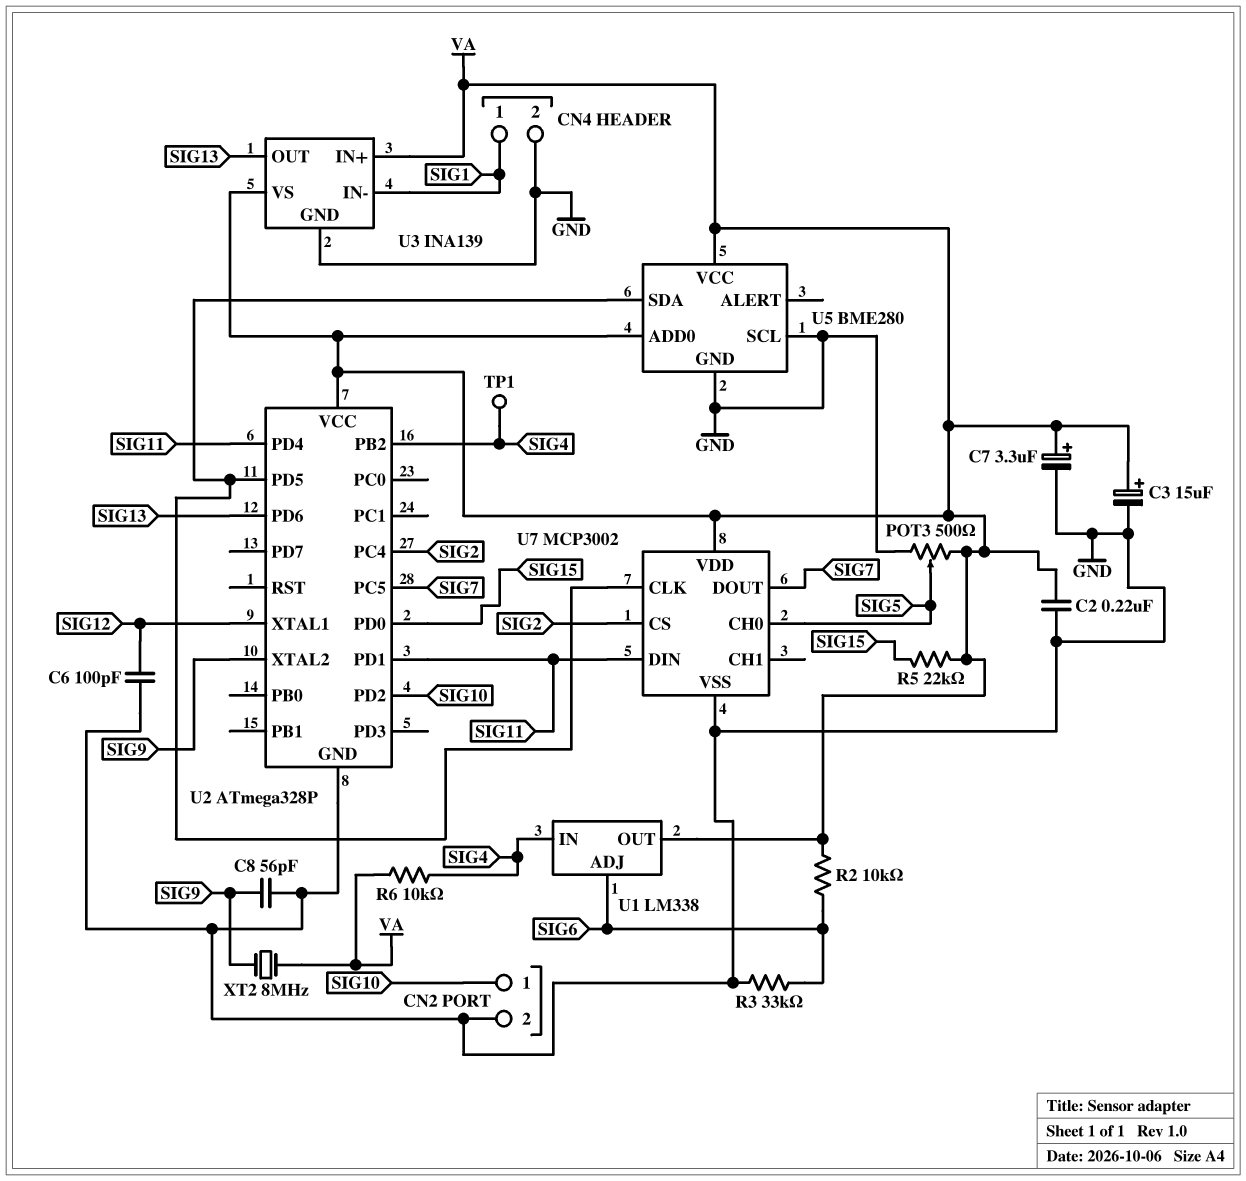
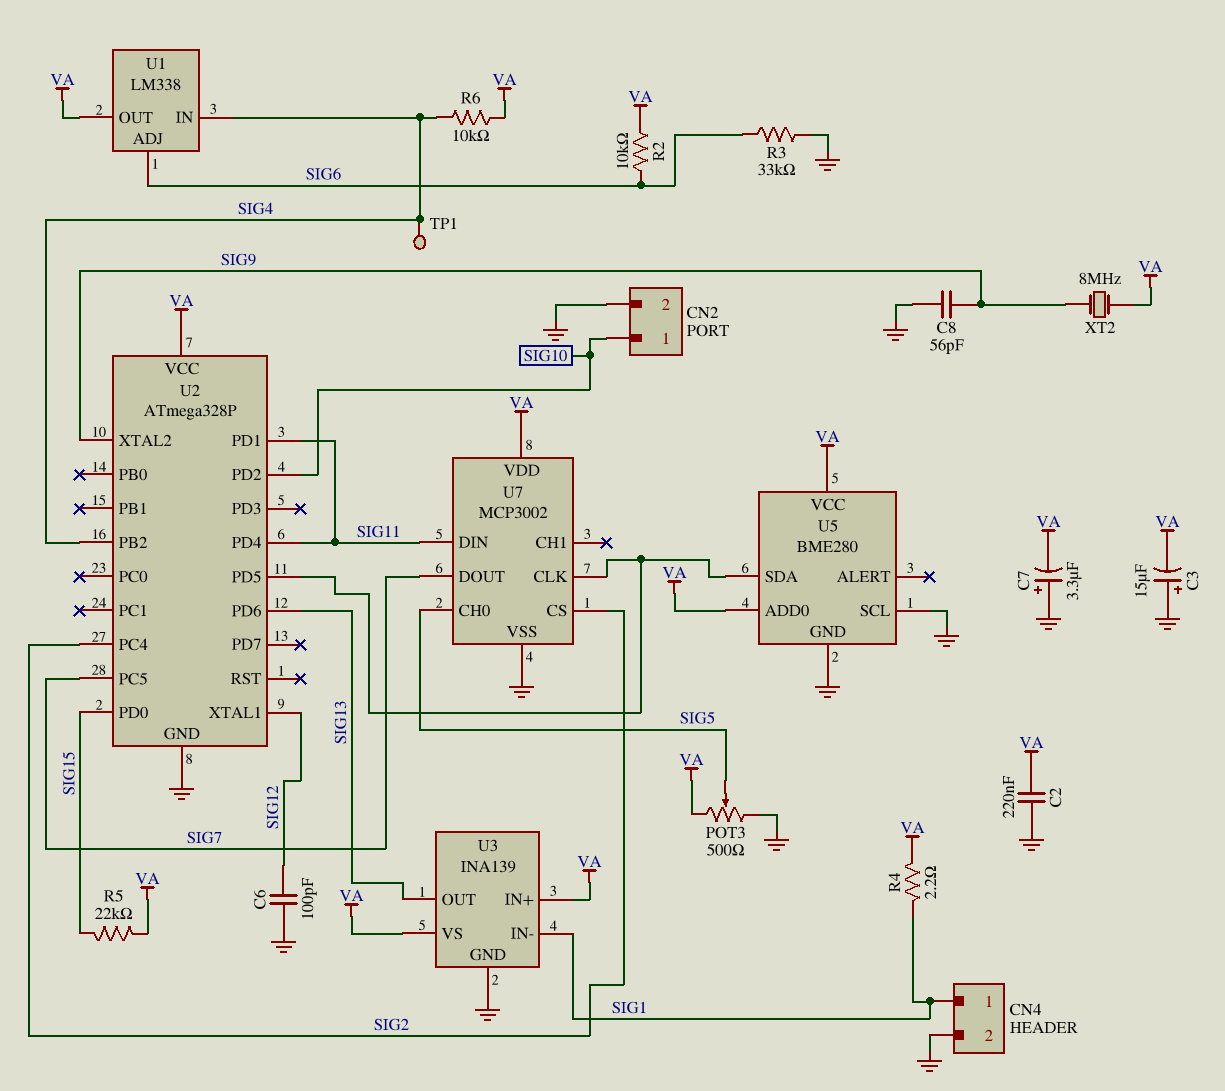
C3: 15uF (plus VA, minus GND) -> 15uF (plus GND, minus VA)
C7: 3.3uF (plus VA, minus GND) -> 3.3uF (plus GND, minus VA)
R4: none -> 2.2 (SIG1, VA)

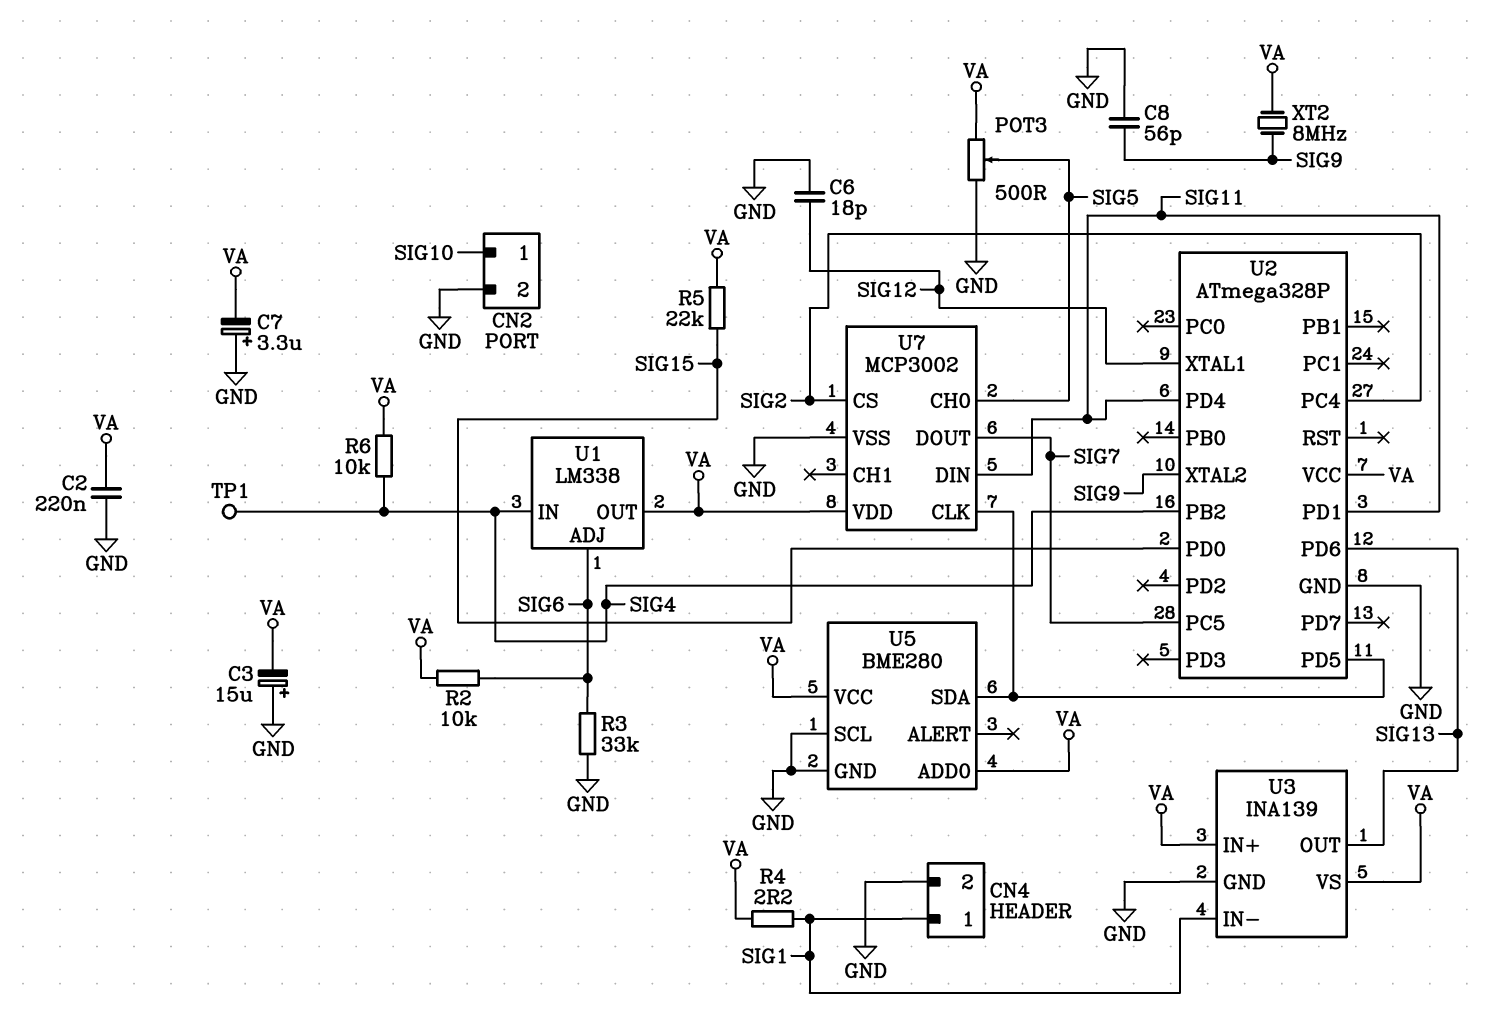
C6: 100pF (GND, SIG12) -> 18pF (GND, SIG12)
U2 pin PD2: SIG10 -> none

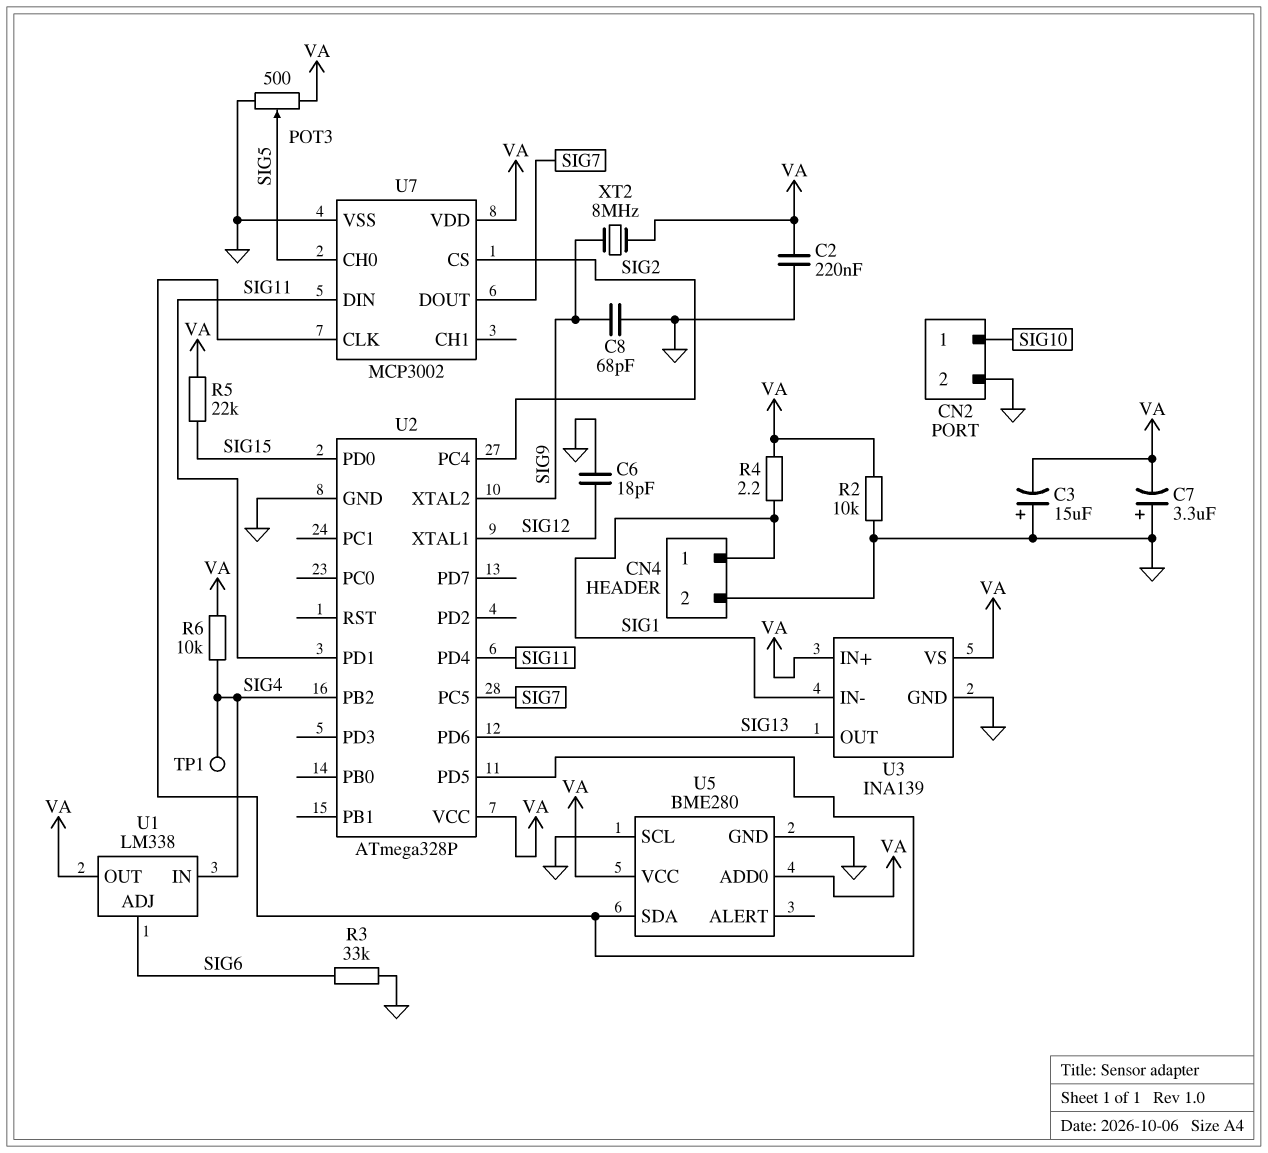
C8: 56pF (GND, SIG9) -> 68pF (GND, SIG9)
R2: 10k (SIG6, VA) -> 10k (GND, VA)

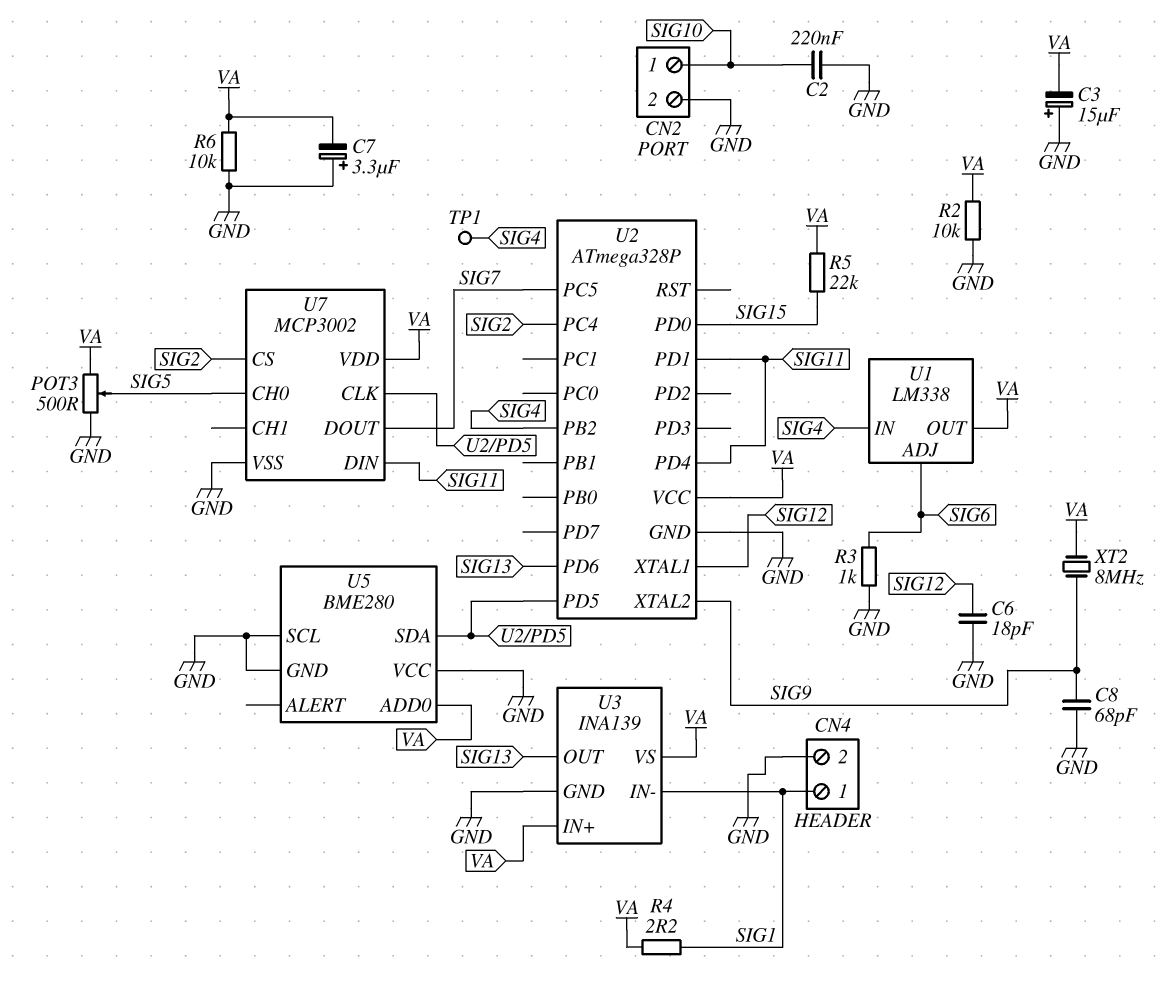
C2: 220nF (GND, VA) -> 220nF (GND, SIG10)
R3: 33k (GND, SIG6) -> 1k (GND, SIG6)
R6: 10k (SIG4, VA) -> 10k (GND, VA)
U5 pin VCC: VA -> GND

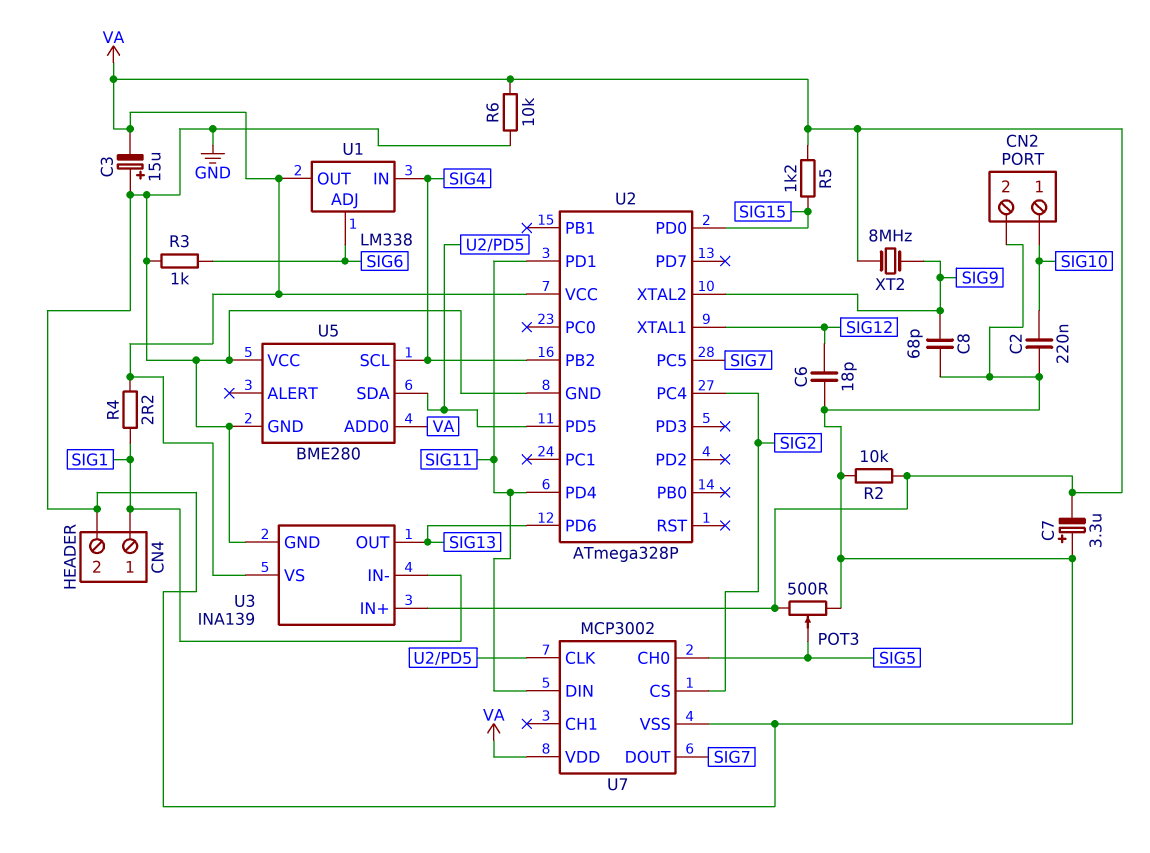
R5: 22k (SIG15, VA) -> 1.2k (SIG15, VA)
TP1: test point (SIG4) -> none
U5 pin SCL: GND -> SIG4

